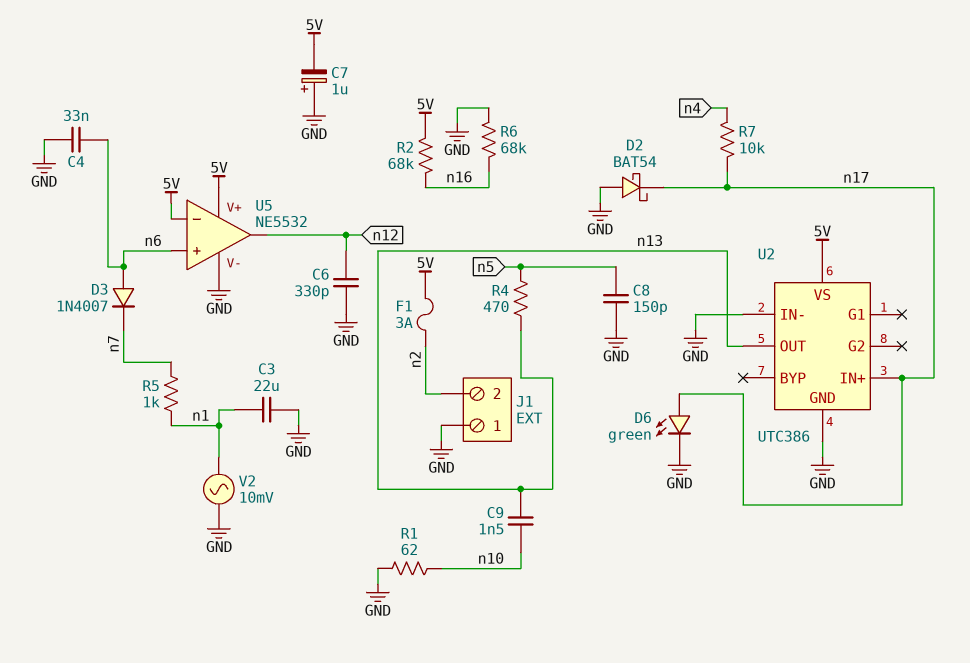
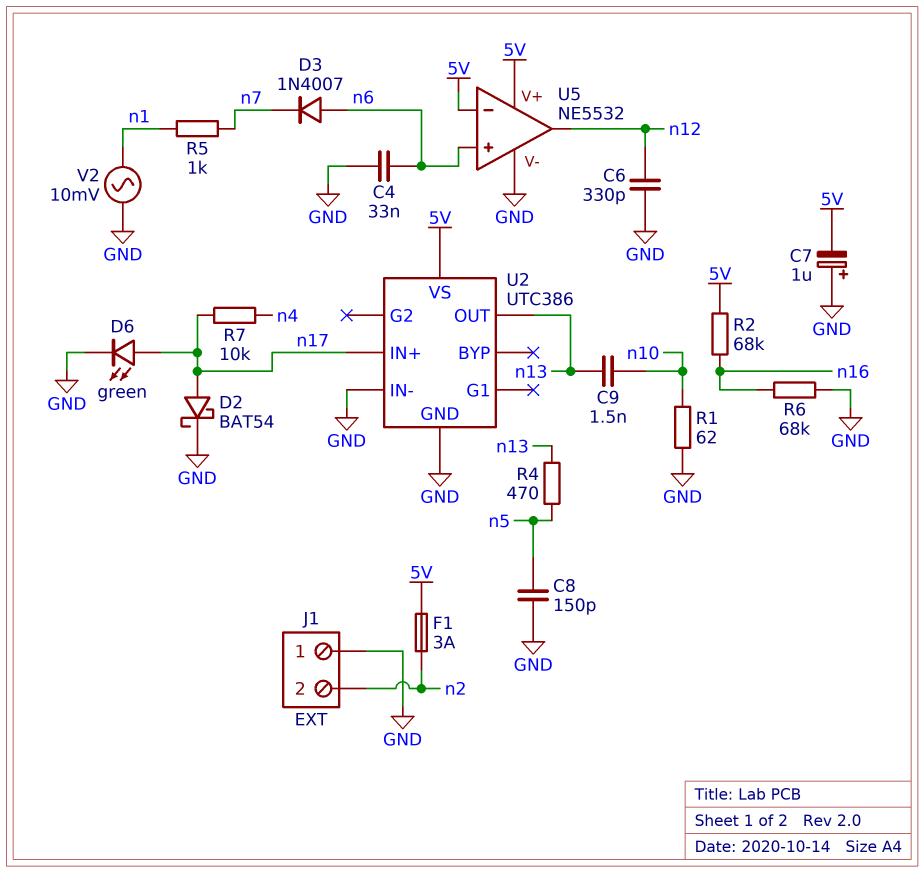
C3: 22uF (GND, n1) -> none
D2: schottky BAT54 (A GND, K n17) -> schottky BAT54 (A n17, K GND)

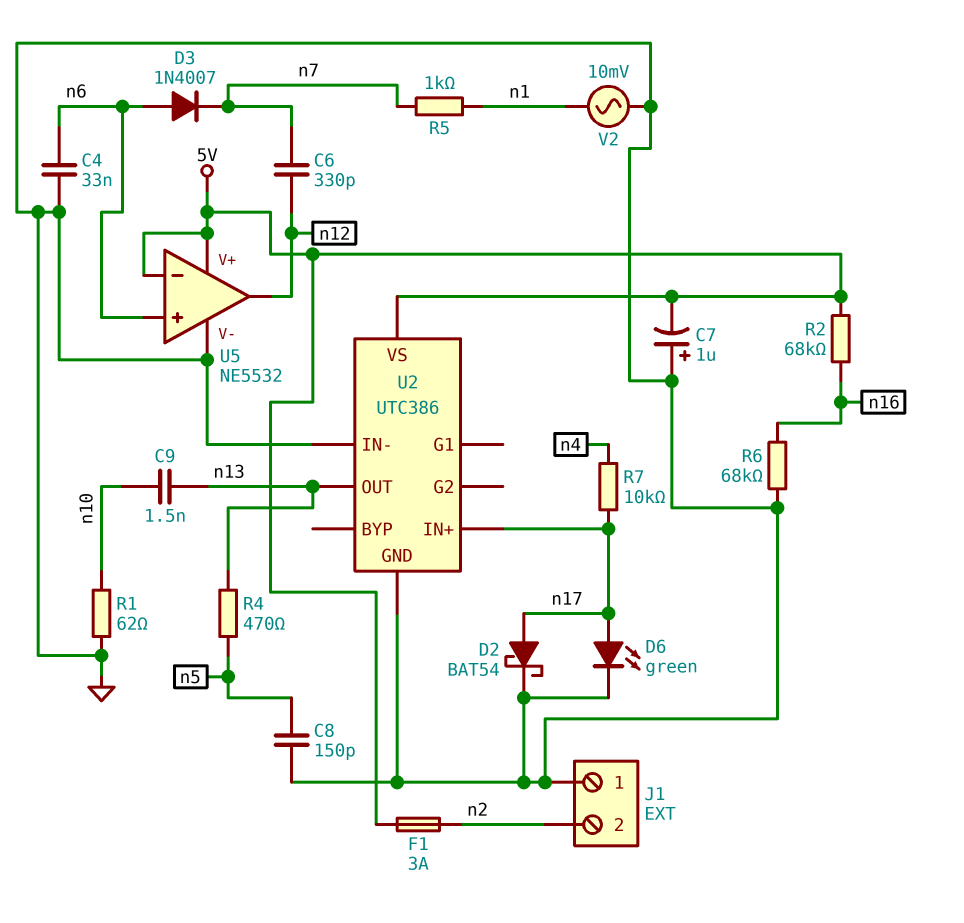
C6: 330pF (GND, n12) -> 330pF (n7, n12)

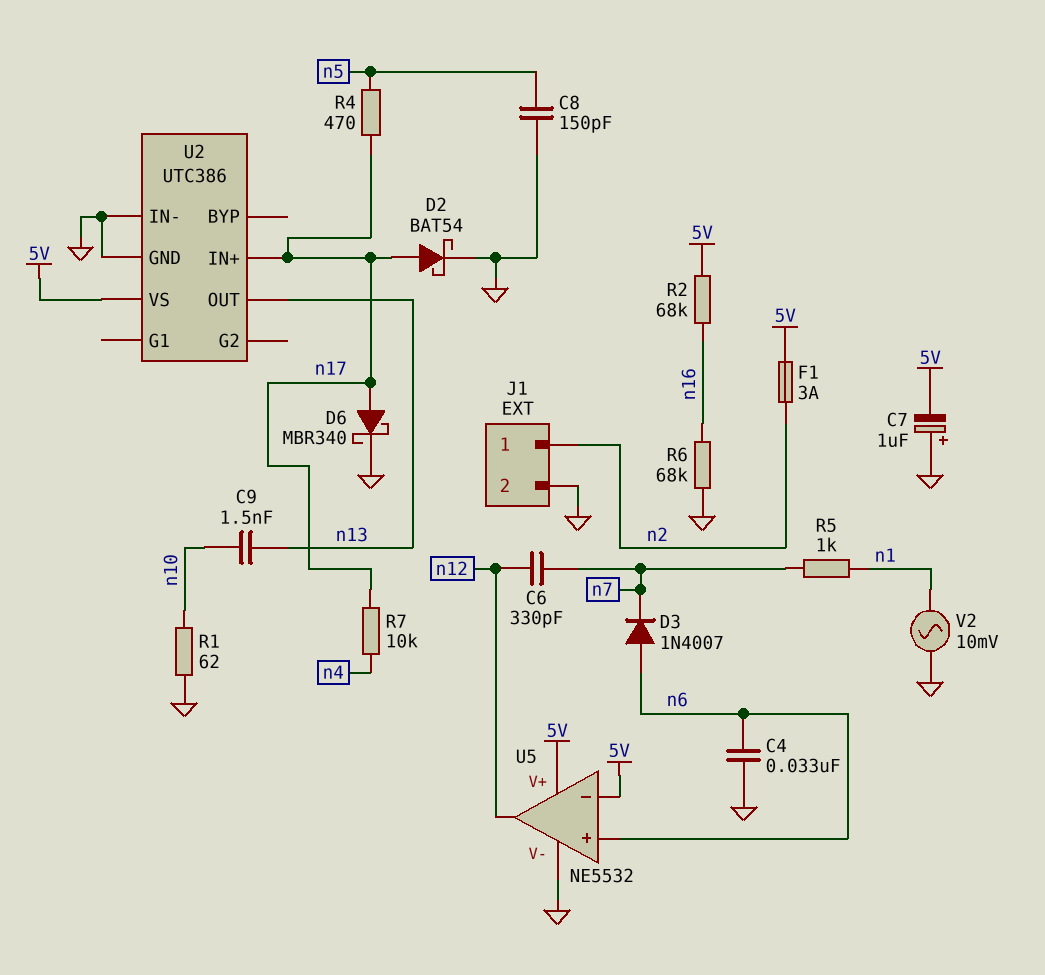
D6: LED green (A n17, K GND) -> schottky MBR340 (A n17, K GND)
J1 pin 1: GND -> n2
J1 pin 2: n2 -> GND
R4: 470 (n5, n13) -> 470 (n5, n17)

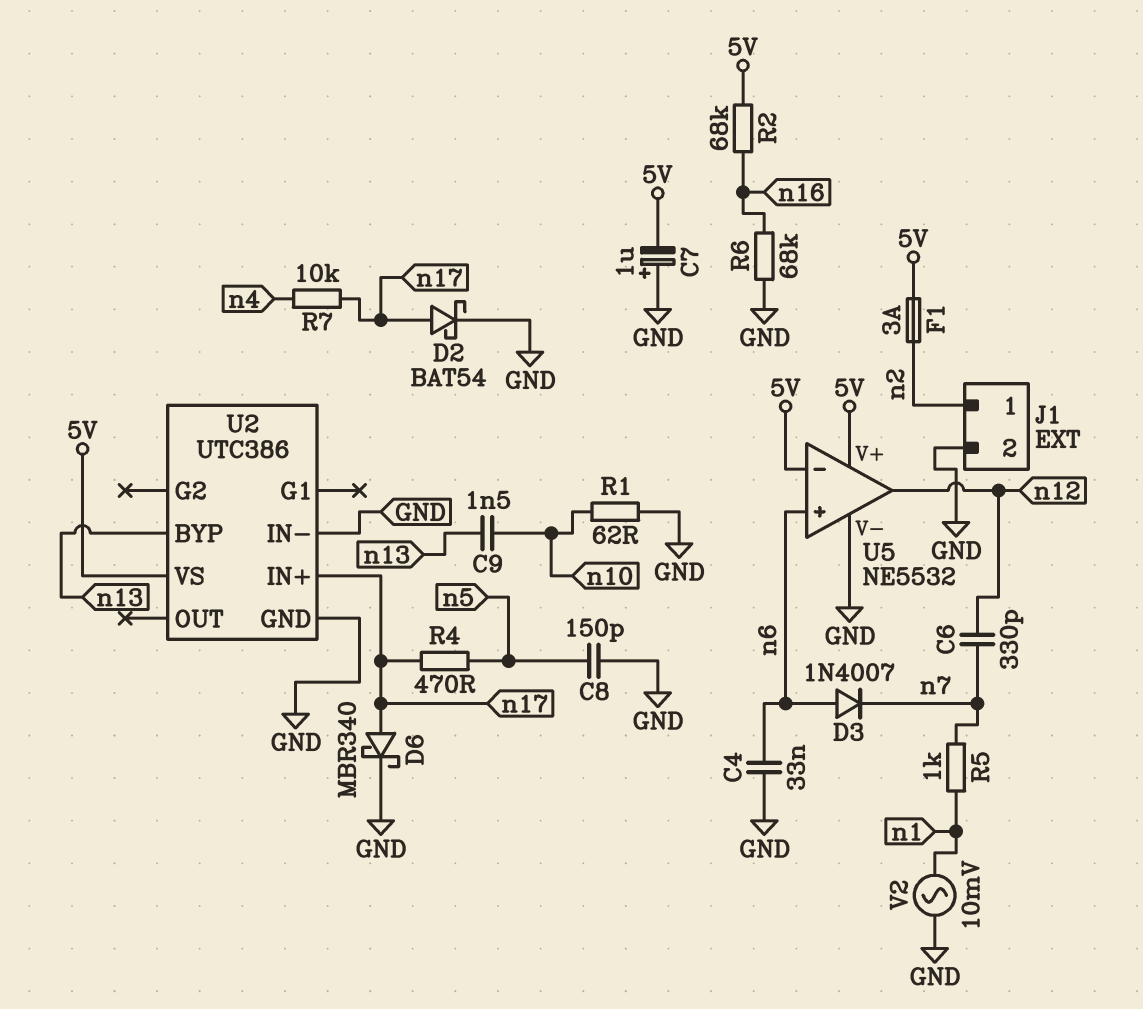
U2 pin BYP: none -> n13
U2 pin OUT: n13 -> none

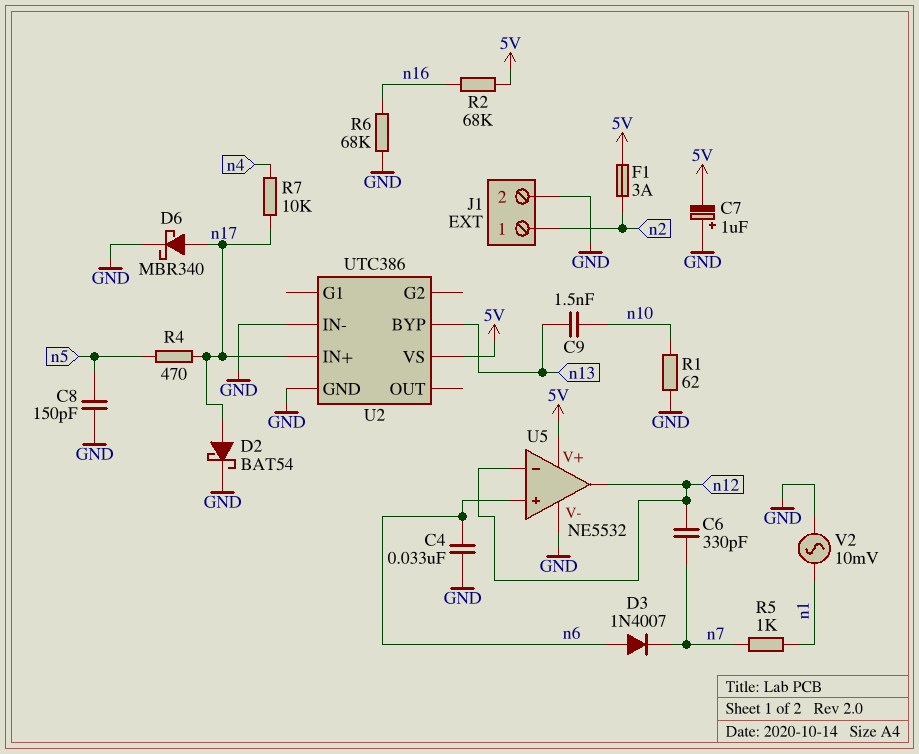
U5 pin in-: 5V -> n12

